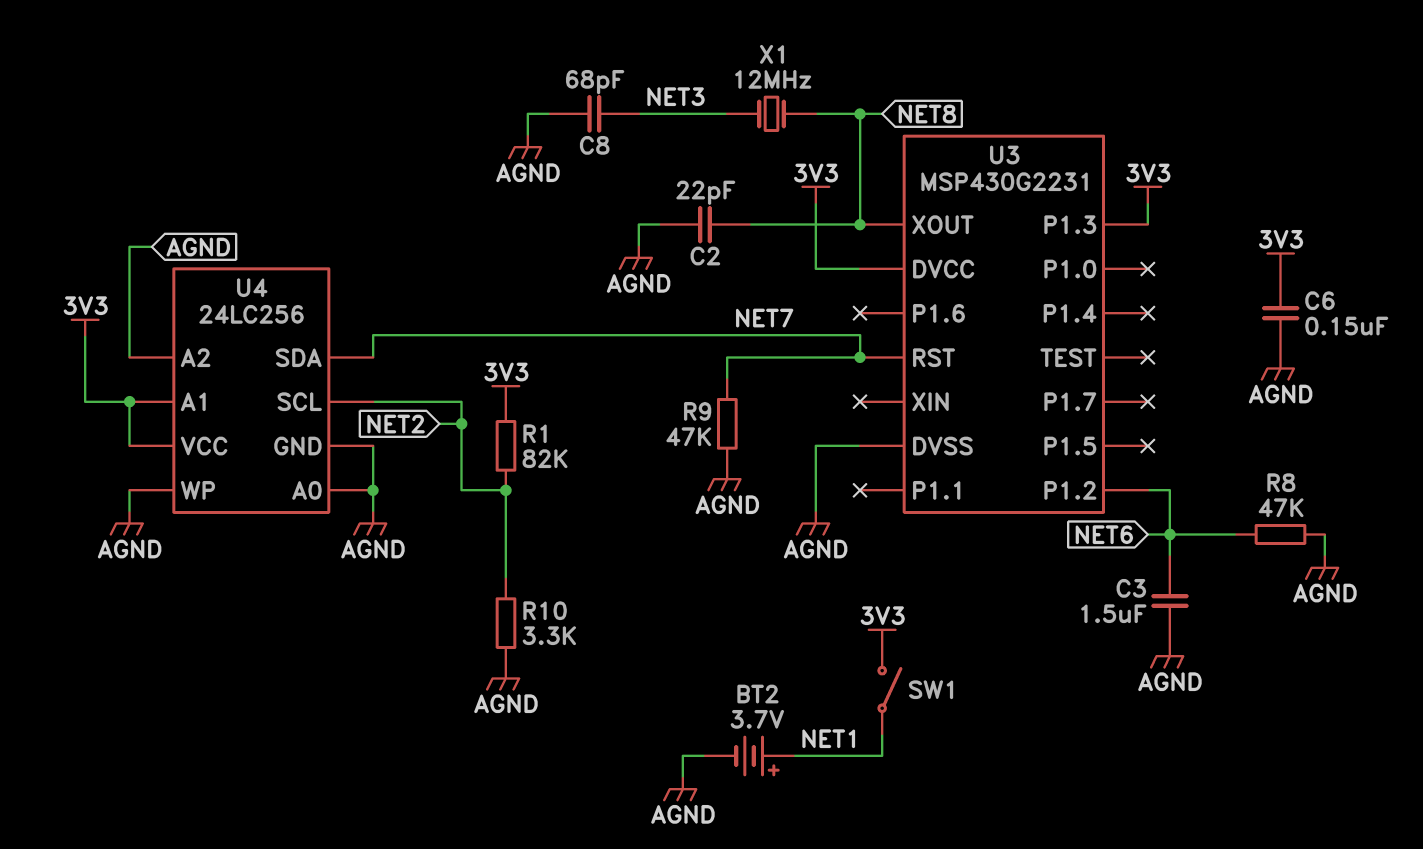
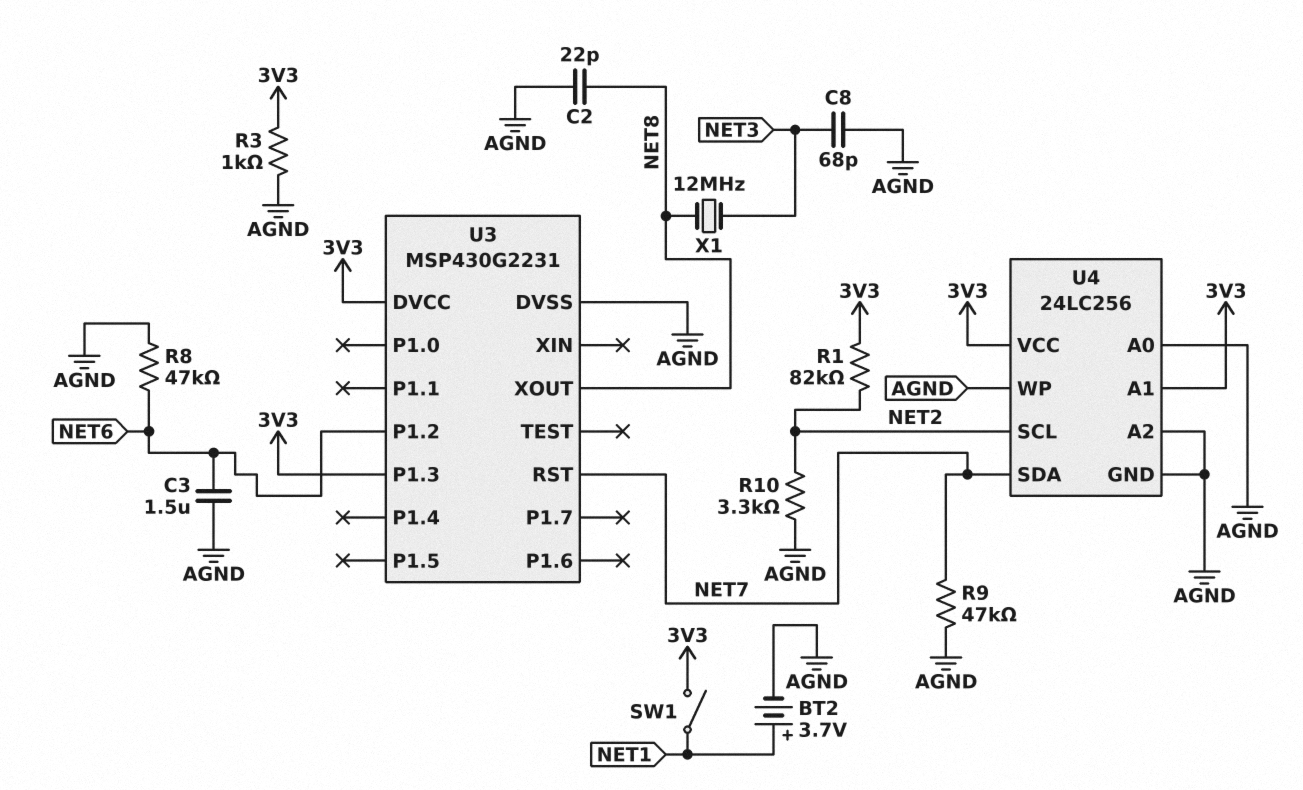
C6: 150nF (3V3, AGND) -> none
R3: none -> 1k (3V3, AGND)

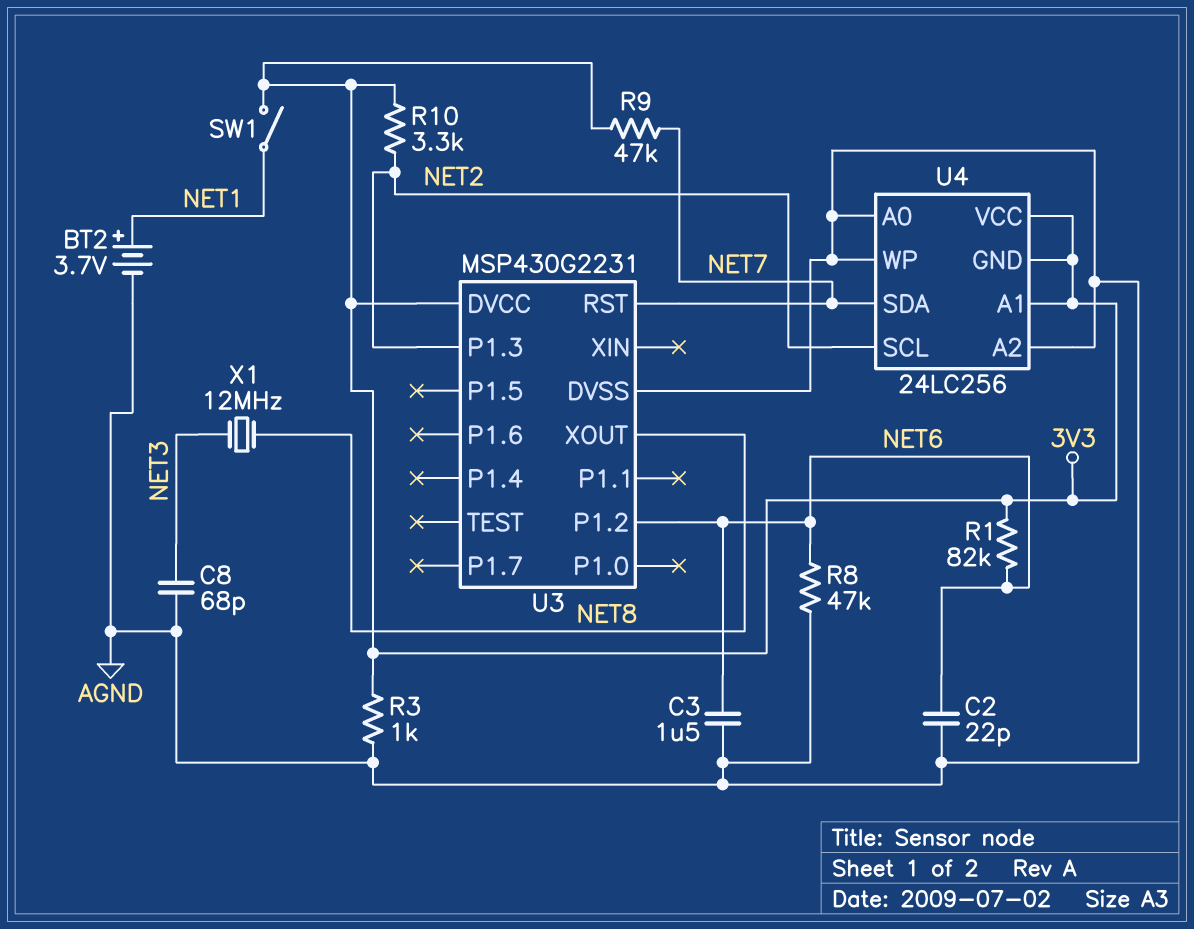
C2: 22pF (AGND, NET8) -> 22pF (AGND, NET6)
R1: 82k (3V3, NET2) -> 82k (3V3, NET6)
R9: 47k (AGND, NET7) -> 47k (3V3, NET7)
R10: 3.3k (AGND, NET2) -> 3.3k (3V3, NET2)
U3 pin P1.3: 3V3 -> NET2
U4 pin GND: AGND -> 3V3

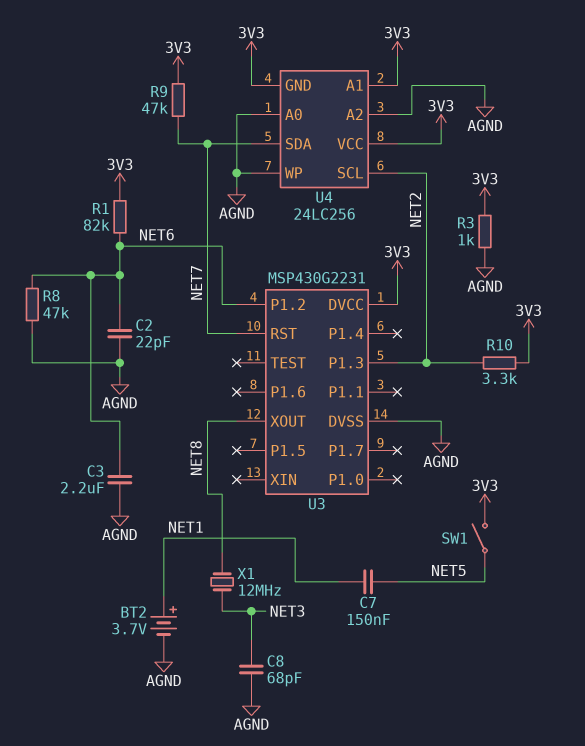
C3: 1.5uF (AGND, NET6) -> 2.2uF (AGND, NET6)
C7: none -> 150nF (NET1, NET5)
SW1: switch (3V3, NET1) -> switch (3V3, NET5)

